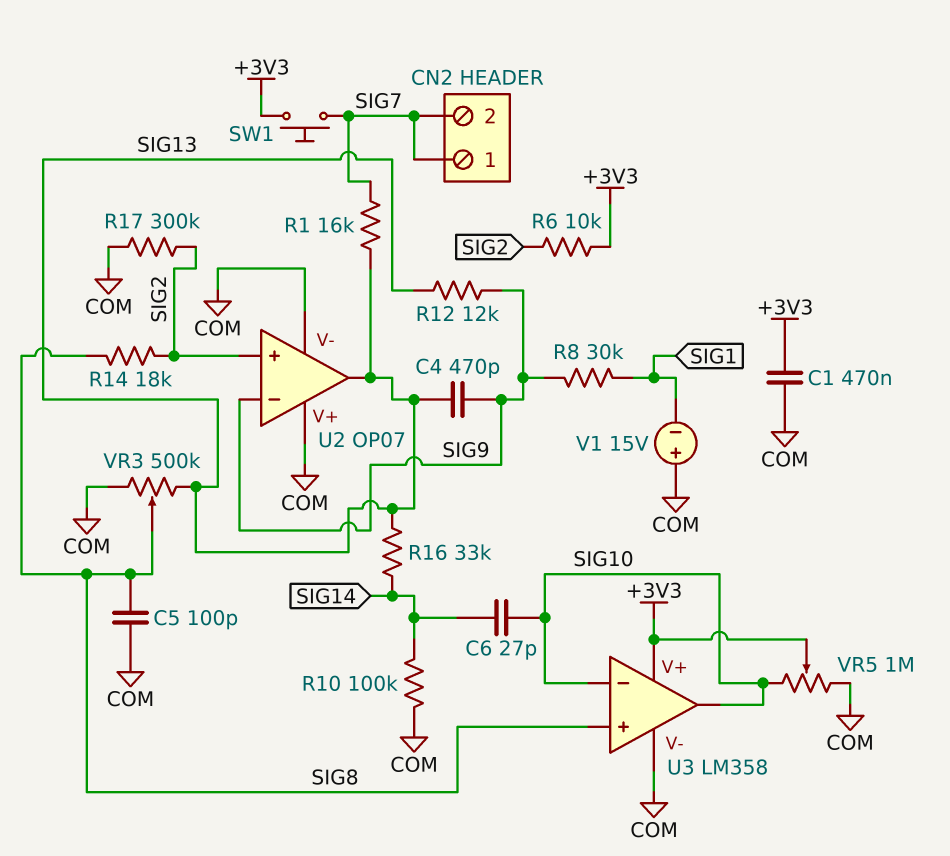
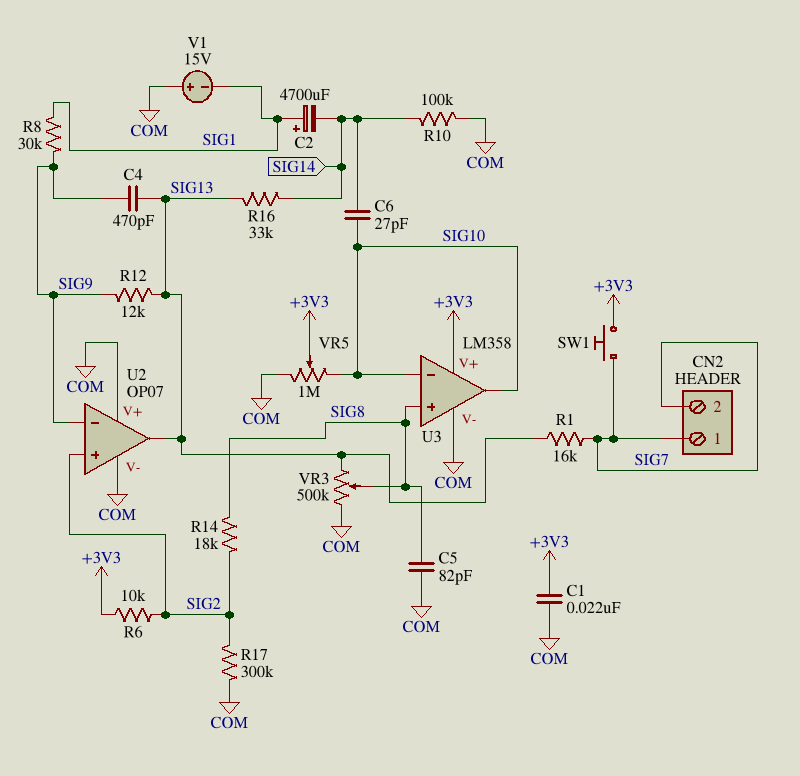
C1: 470nF (+3V3, COM) -> 22nF (+3V3, COM)
C2: none -> 4700uF (plus SIG1, minus SIG14)
C5: 100pF (COM, SIG8) -> 82pF (COM, SIG8)

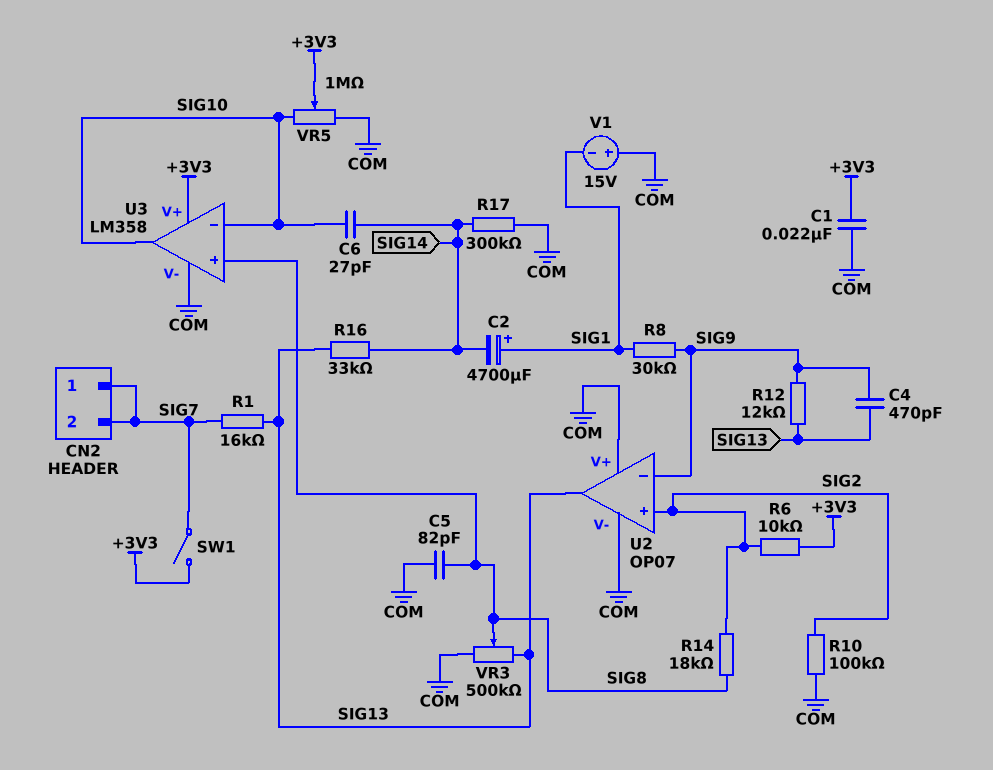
R10: 100k (COM, SIG14) -> 100k (COM, SIG2)
R17: 300k (COM, SIG2) -> 300k (COM, SIG14)
SW1: button (+3V3, SIG7) -> switch (+3V3, SIG7)

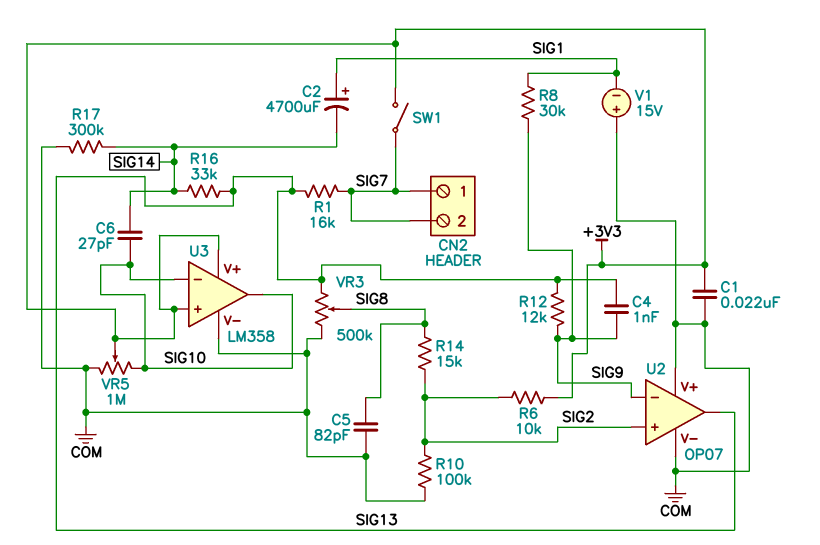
C4: 470pF (SIG9, SIG13) -> 1nF (SIG9, SIG13)
R14: 18k (SIG2, SIG8) -> 15k (SIG2, SIG8)
U3 pin in+: SIG8 -> +3V3

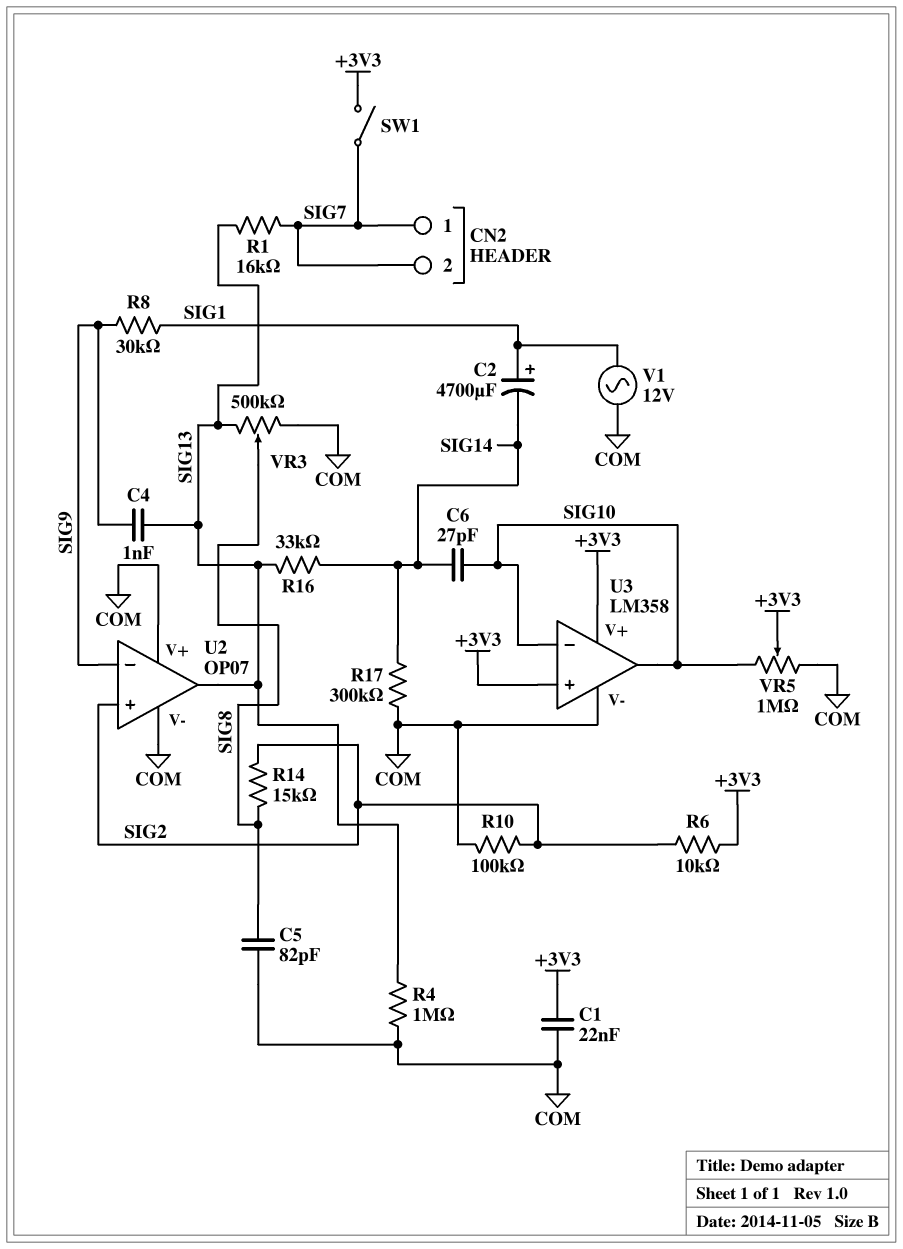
R4: none -> 1M (COM, SIG13)
R12: 12k (SIG9, SIG13) -> none
V1: 15V (plus COM, minus SIG1) -> AC 12V (COM, SIG1)

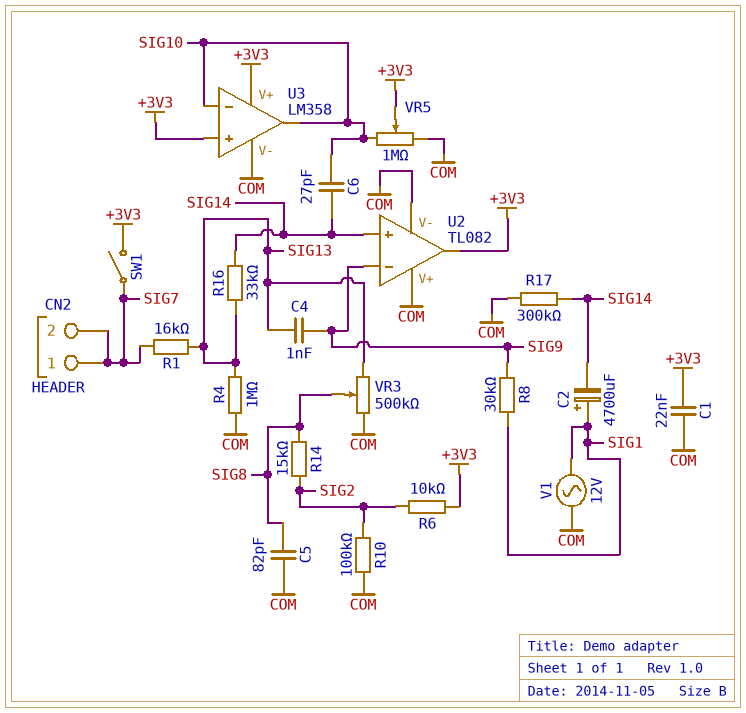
U2: OP07 -> TL082
U2 pin in+: SIG2 -> SIG14
U2 pin out: SIG13 -> +3V3

